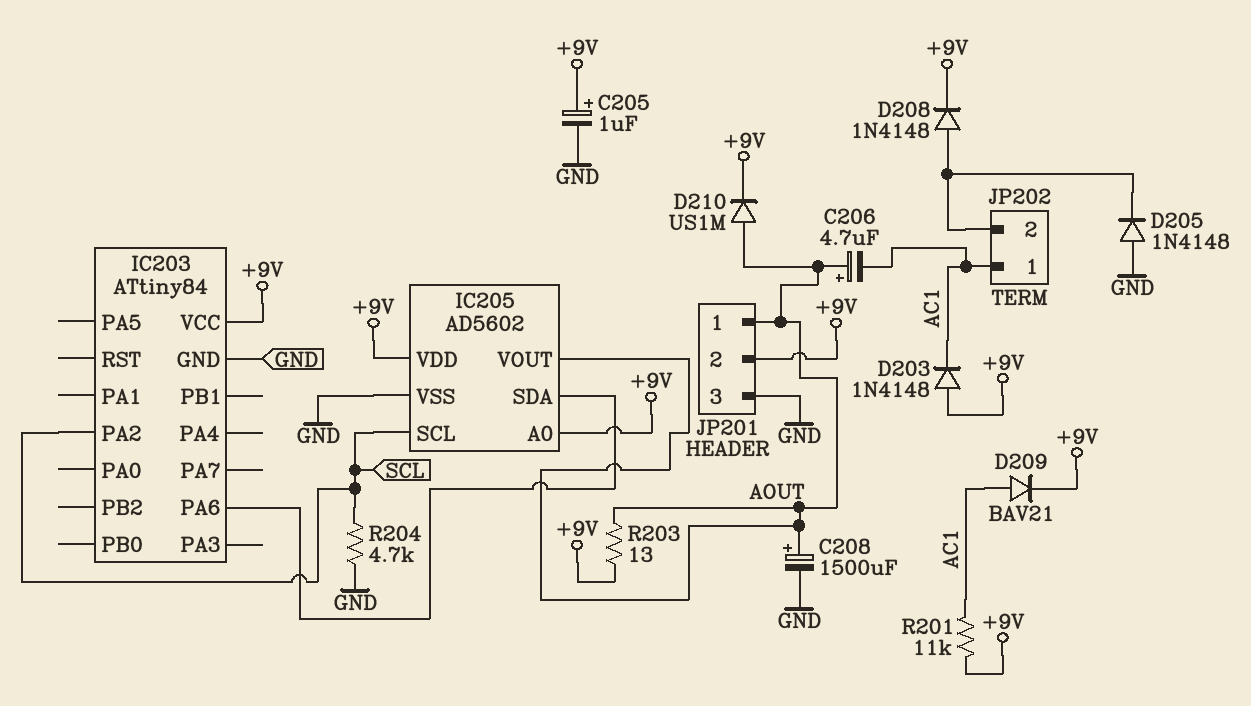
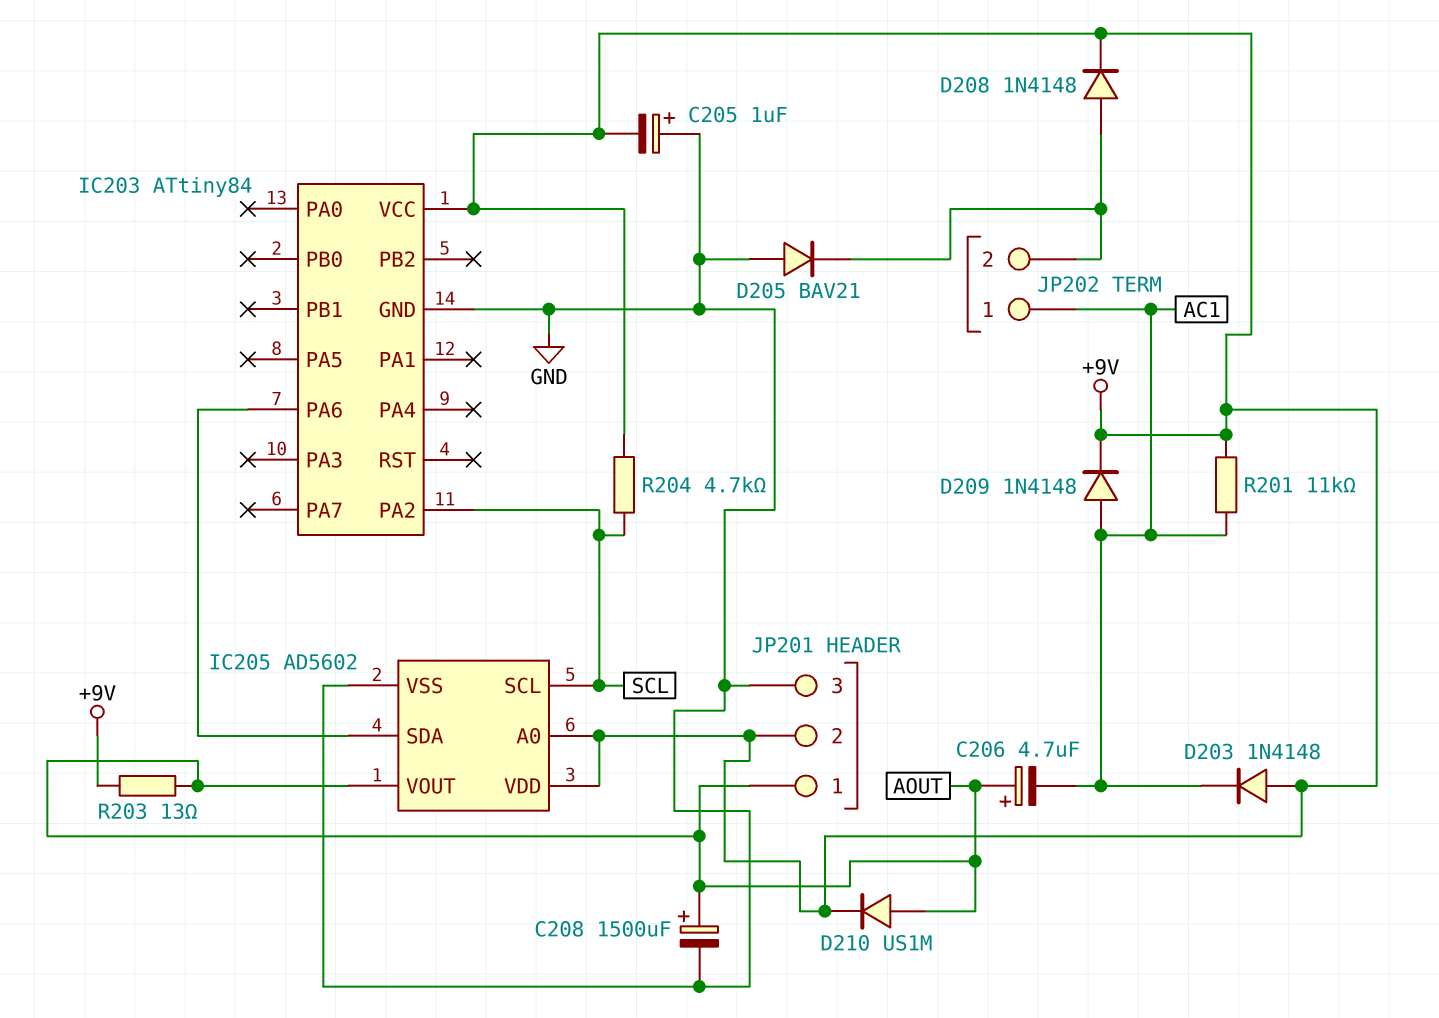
C205: 1uF (plus +9V, minus GND) -> 1uF (plus GND, minus +9V)
D205: diode 1N4148 (A GND, K JP202/2) -> diode BAV21 (A GND, K JP202/2)
D209: diode BAV21 (A AC1, K +9V) -> diode 1N4148 (A AC1, K +9V)
R204: 4.7k (GND, SCL) -> 4.7k (+9V, SCL)

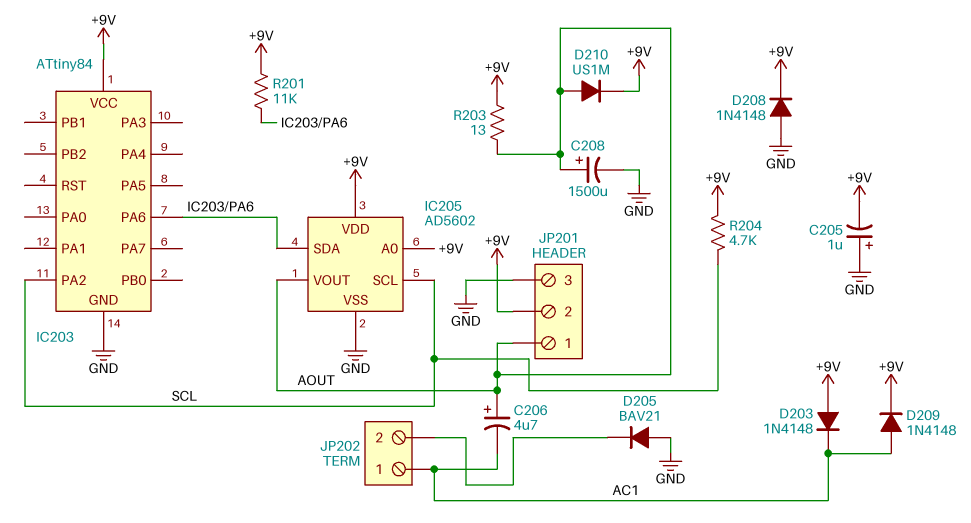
D208: diode 1N4148 (A JP202/2, K +9V) -> diode 1N4148 (A GND, K +9V)
R201: 11k (+9V, AC1) -> 11k (+9V, IC203/PA6)

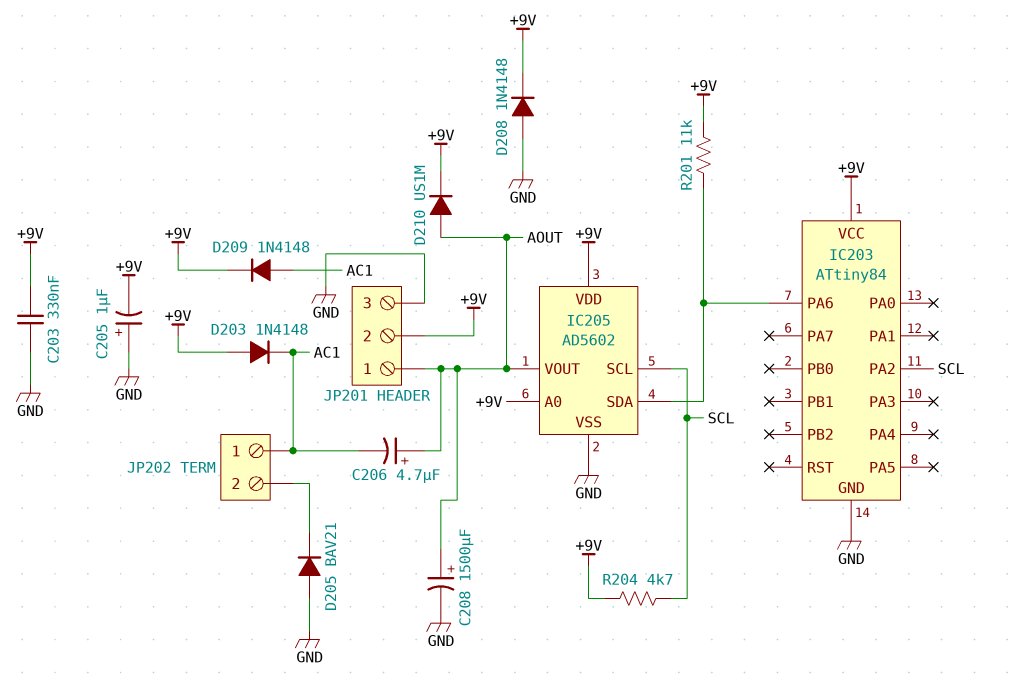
C203: none -> 330nF (+9V, GND)
R203: 13 (+9V, AOUT) -> none

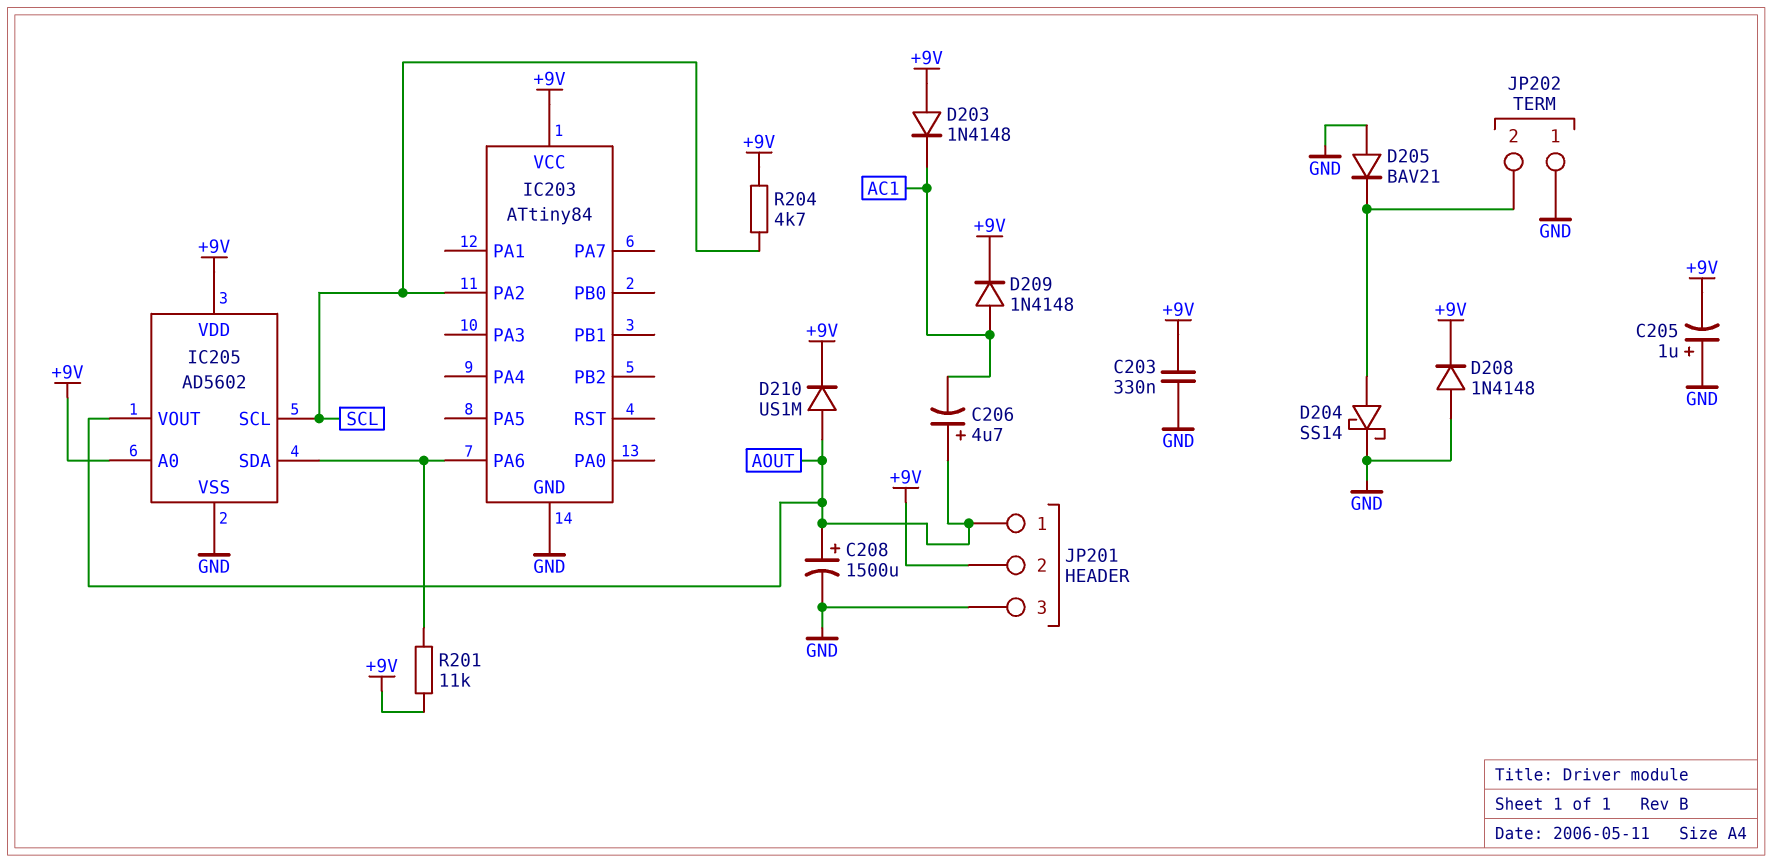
D204: none -> schottky SS14 (A JP202/2, K GND)
JP202 pin 1: AC1 -> GND

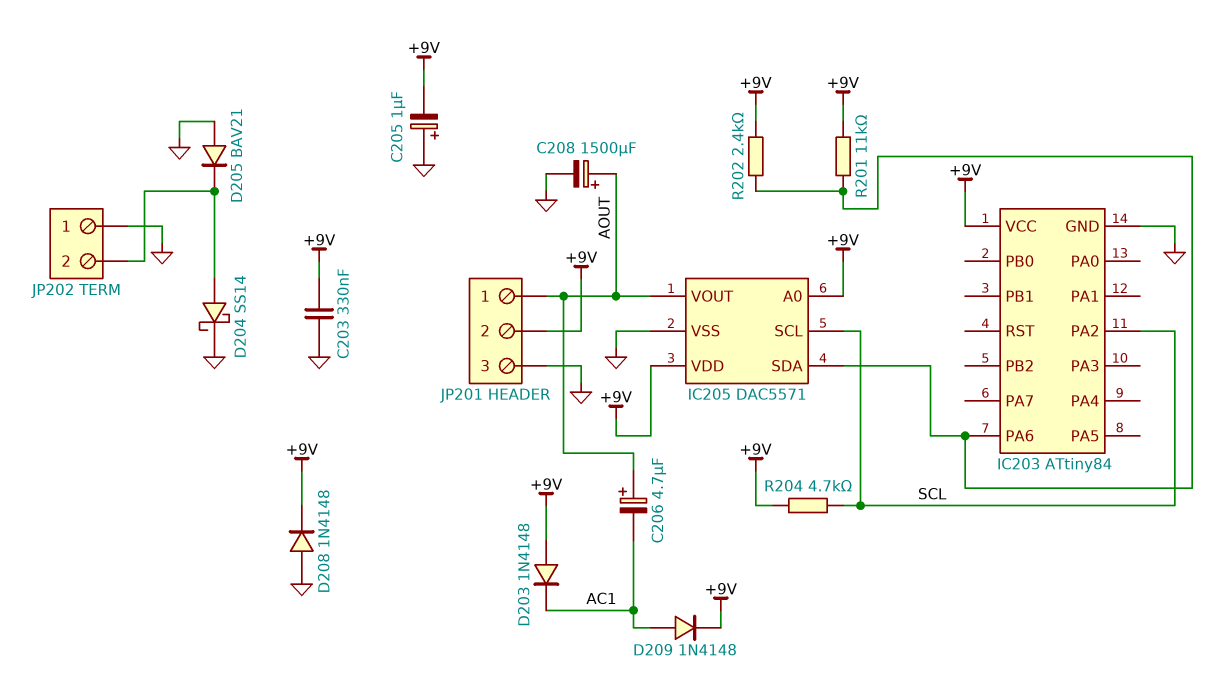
D210: diode US1M (A AOUT, K +9V) -> none
IC205: AD5602 -> DAC5571
R202: none -> 2.4k (+9V, IC203/PA6)

